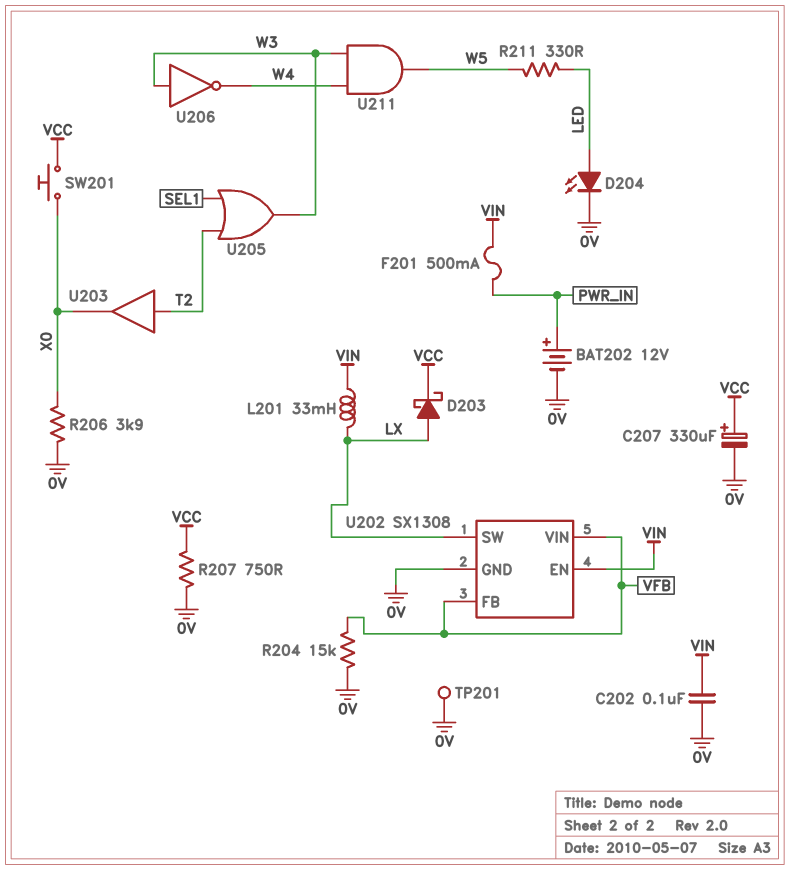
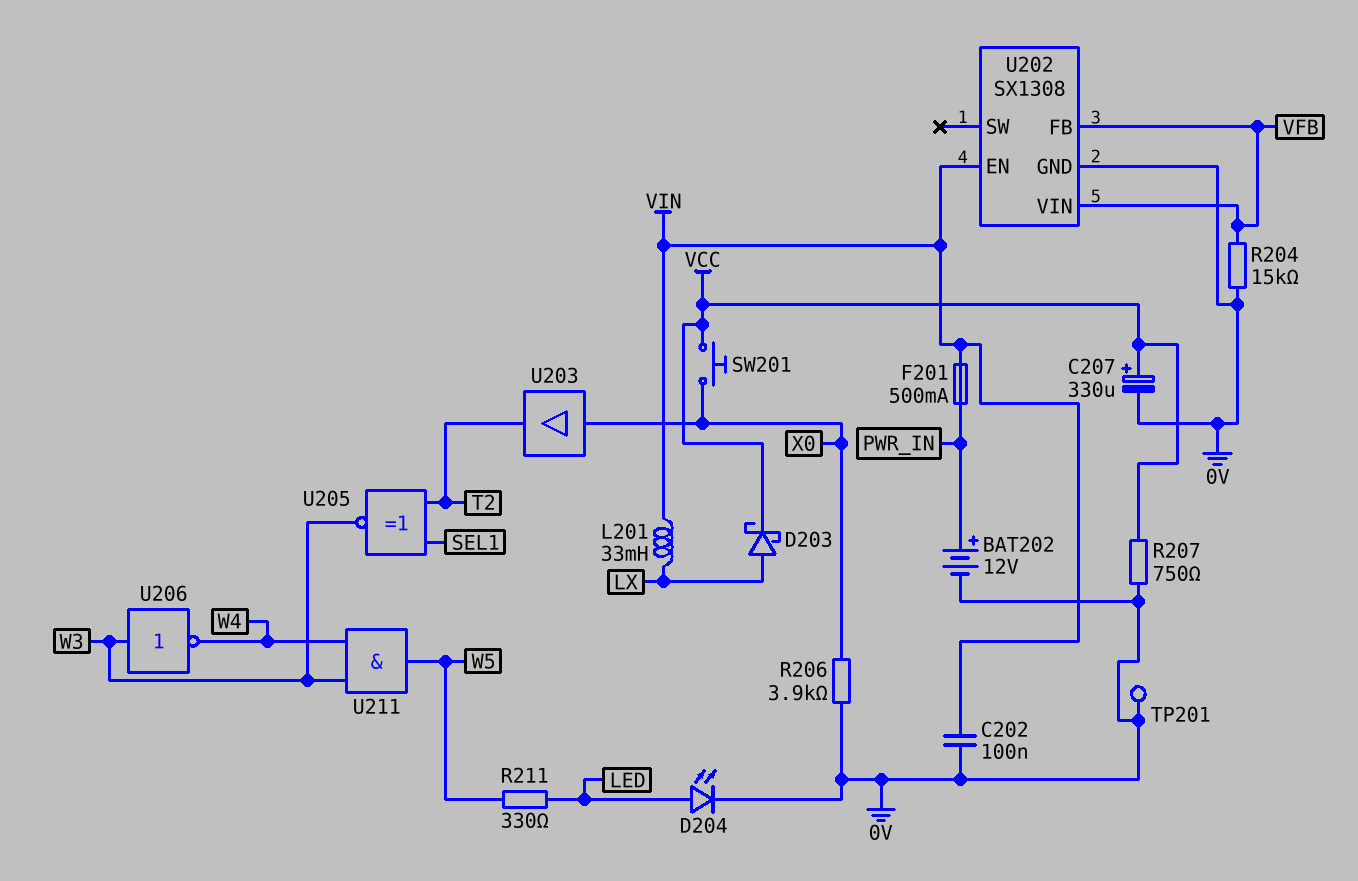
U202 pin SW: LX -> none
U203: buffer (in T2, out X0) -> buffer (in X0, out T2)
U205: OR (in SEL1, in T2, out W3) -> XNOR (in SEL1, in T2, out W3)

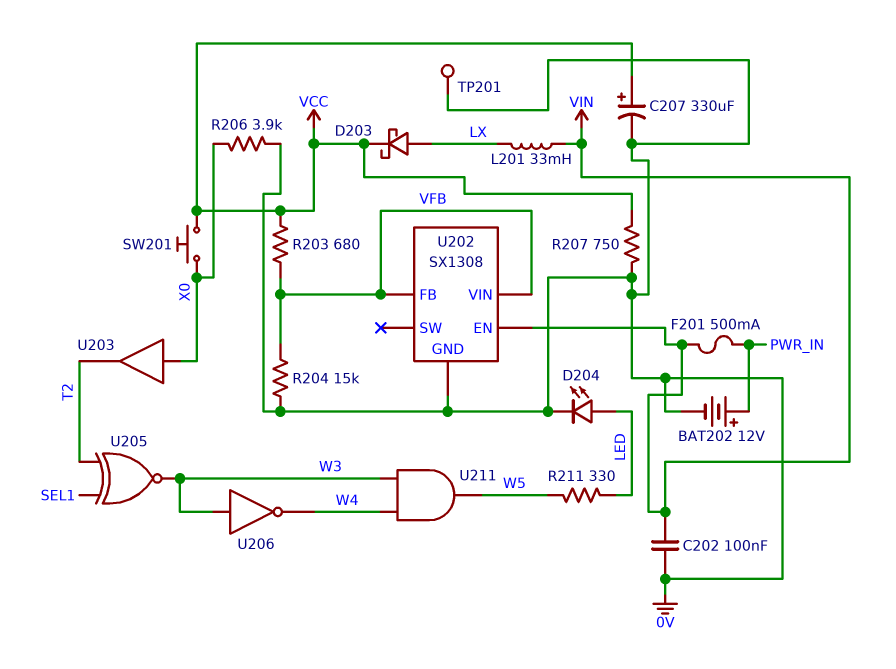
R203: none -> 680 (VCC, VFB)

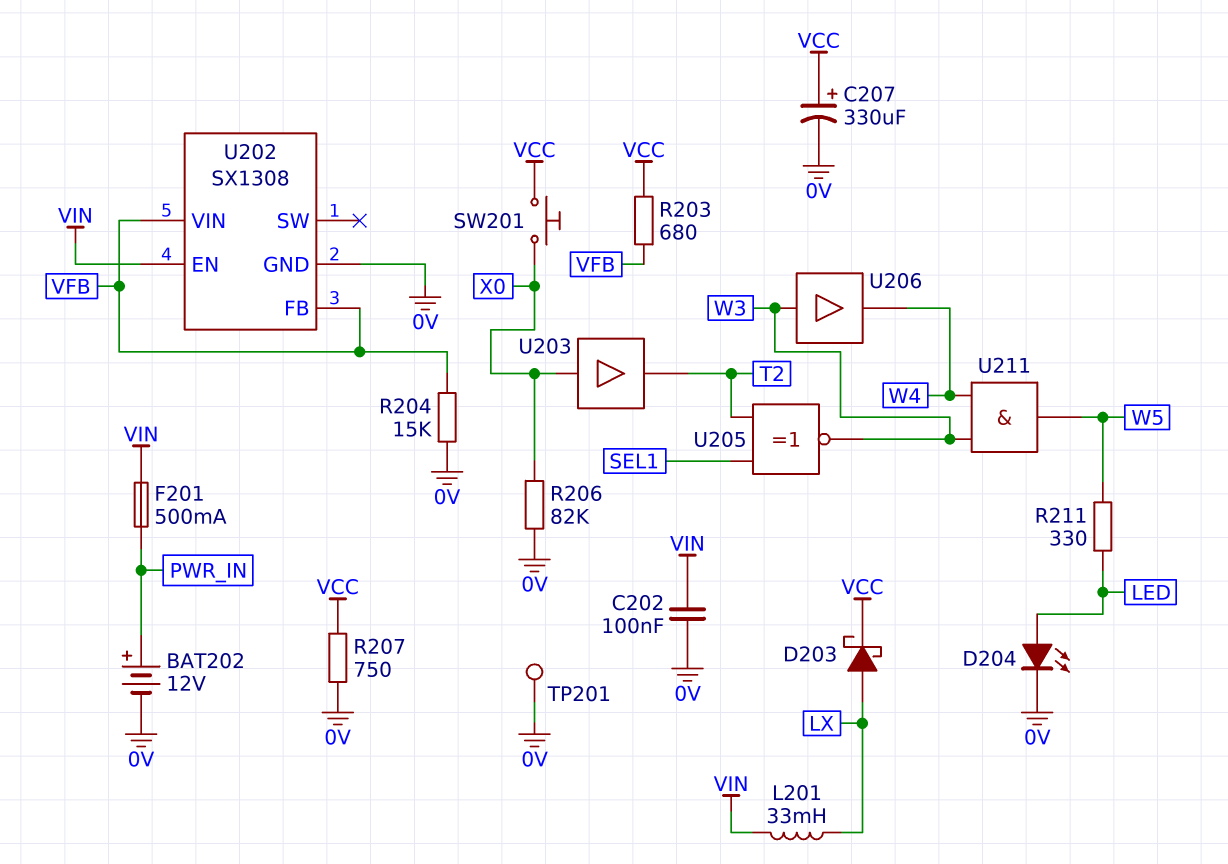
R206: 3.9k (0V, X0) -> 82k (0V, X0)
U206: NOT (in W3, out W4) -> buffer (in W3, out W4)

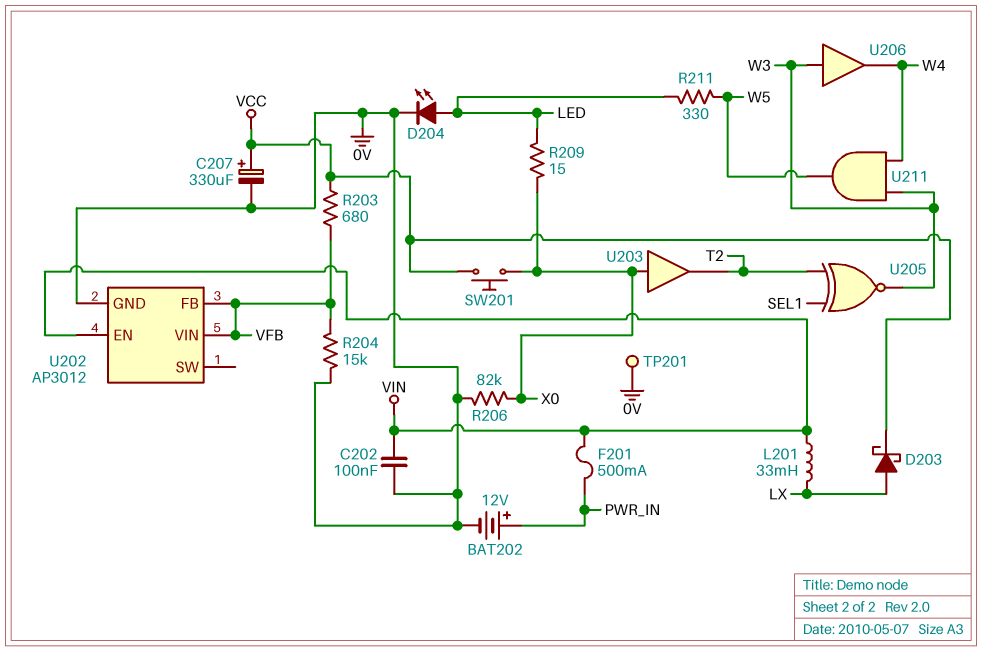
R207: 750 (0V, VCC) -> none
R209: none -> 15 (LED, X0)
U202: SX1308 -> AP3012

